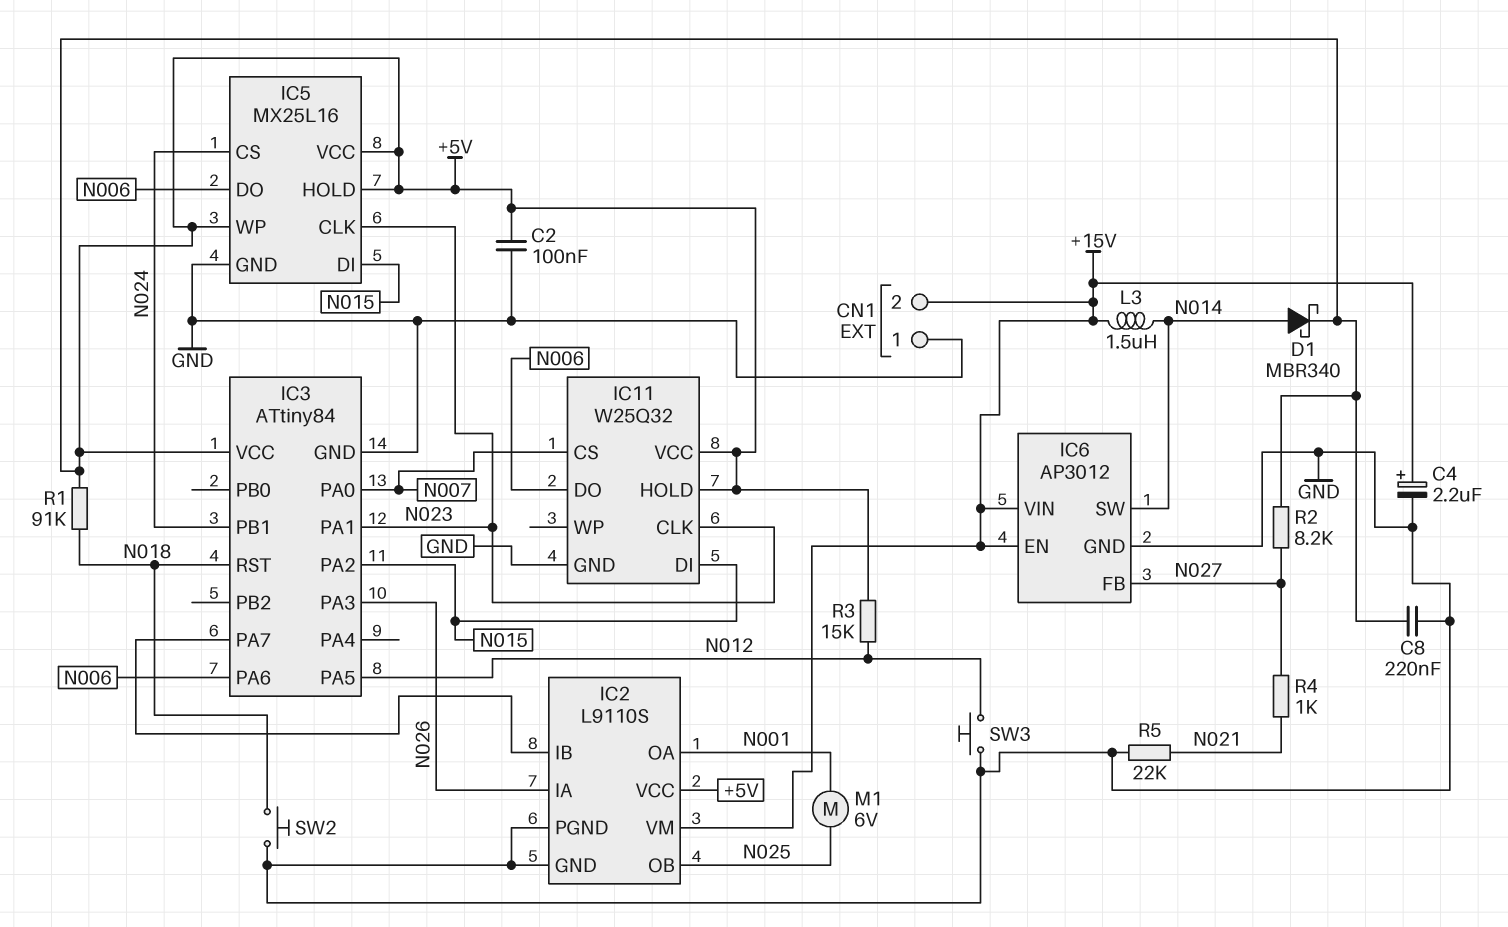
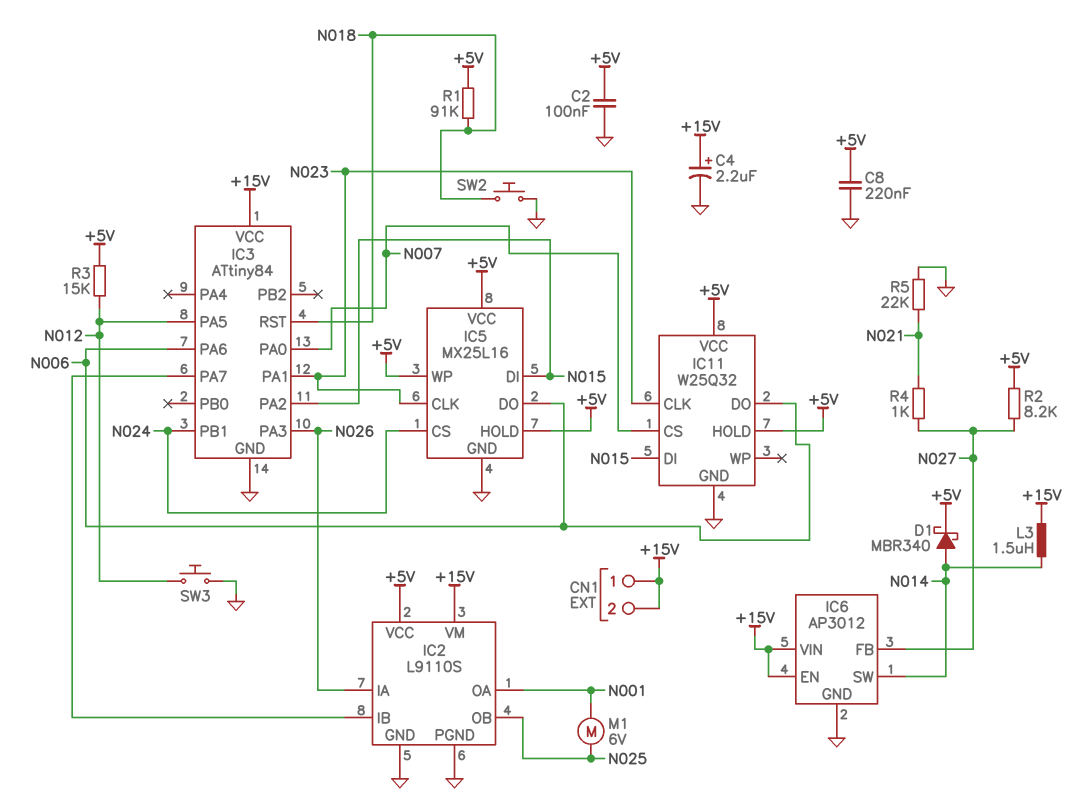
CN1 pin 1: GND -> +15V
IC3 pin VCC: +5V -> +15V

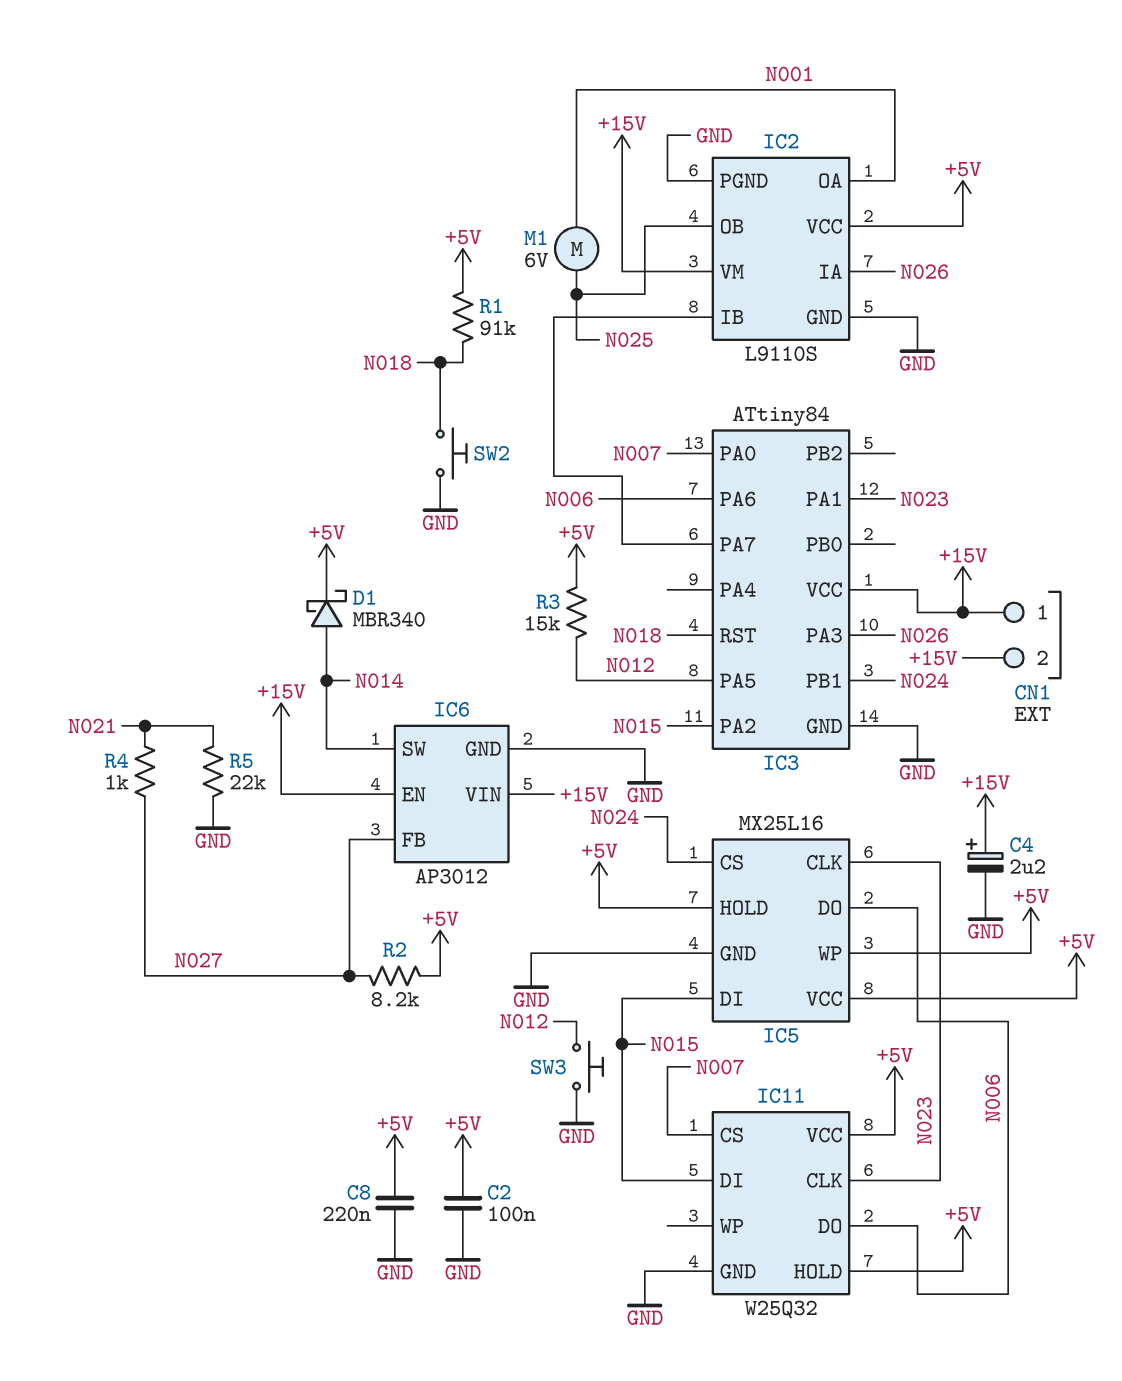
L3: 1.5uH (+15V, N014) -> none

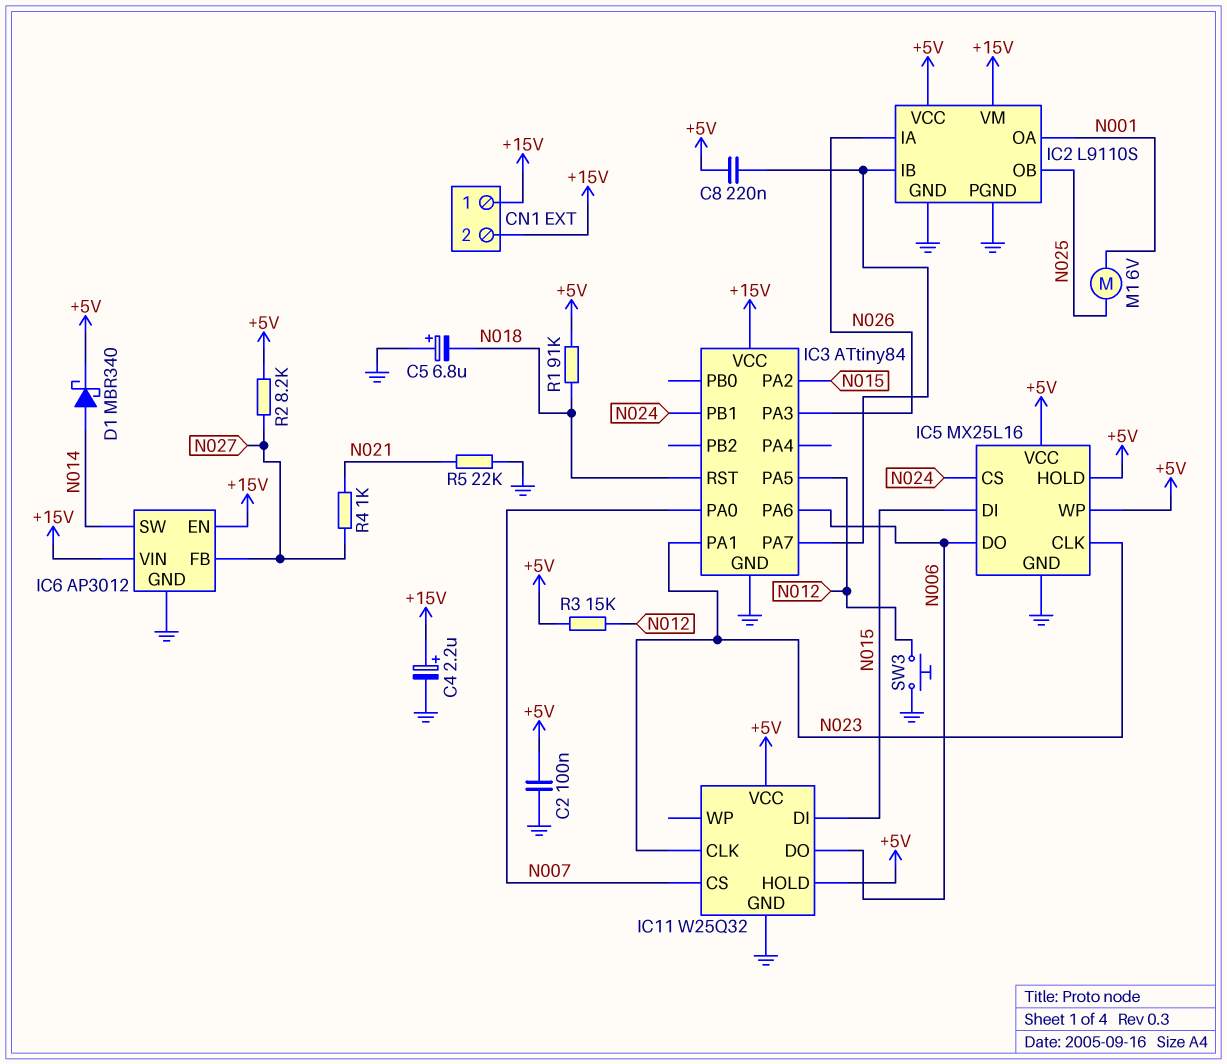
C5: none -> 6.8uF (plus GND, minus N018)
C8: 220nF (+5V, GND) -> 220nF (+5V, IC2/IB)
SW2: button (GND, N018) -> none

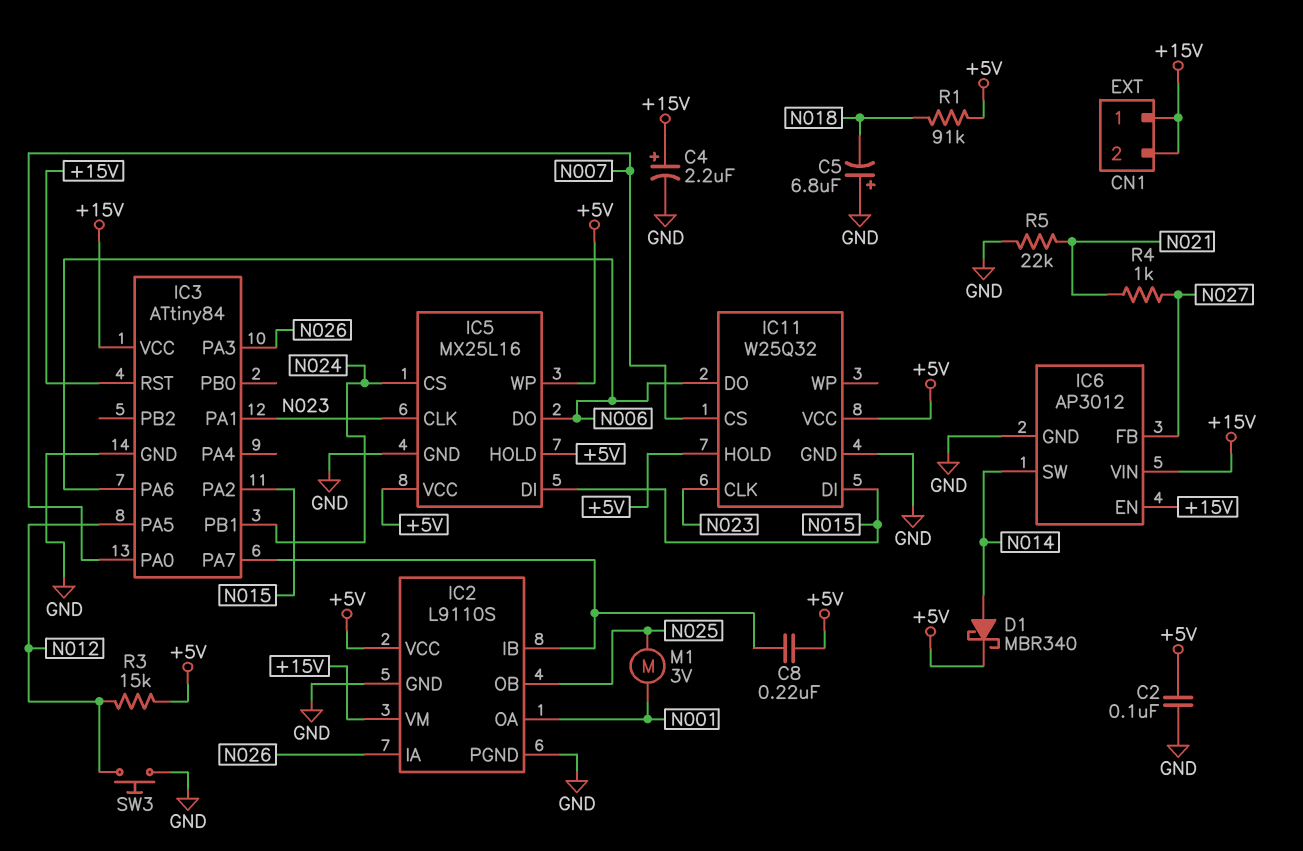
IC3 pin RST: N018 -> +15V
M1: motor 6V (N001, N025) -> motor 3V (N001, N025)
R2: 8.2k (+5V, N027) -> none

